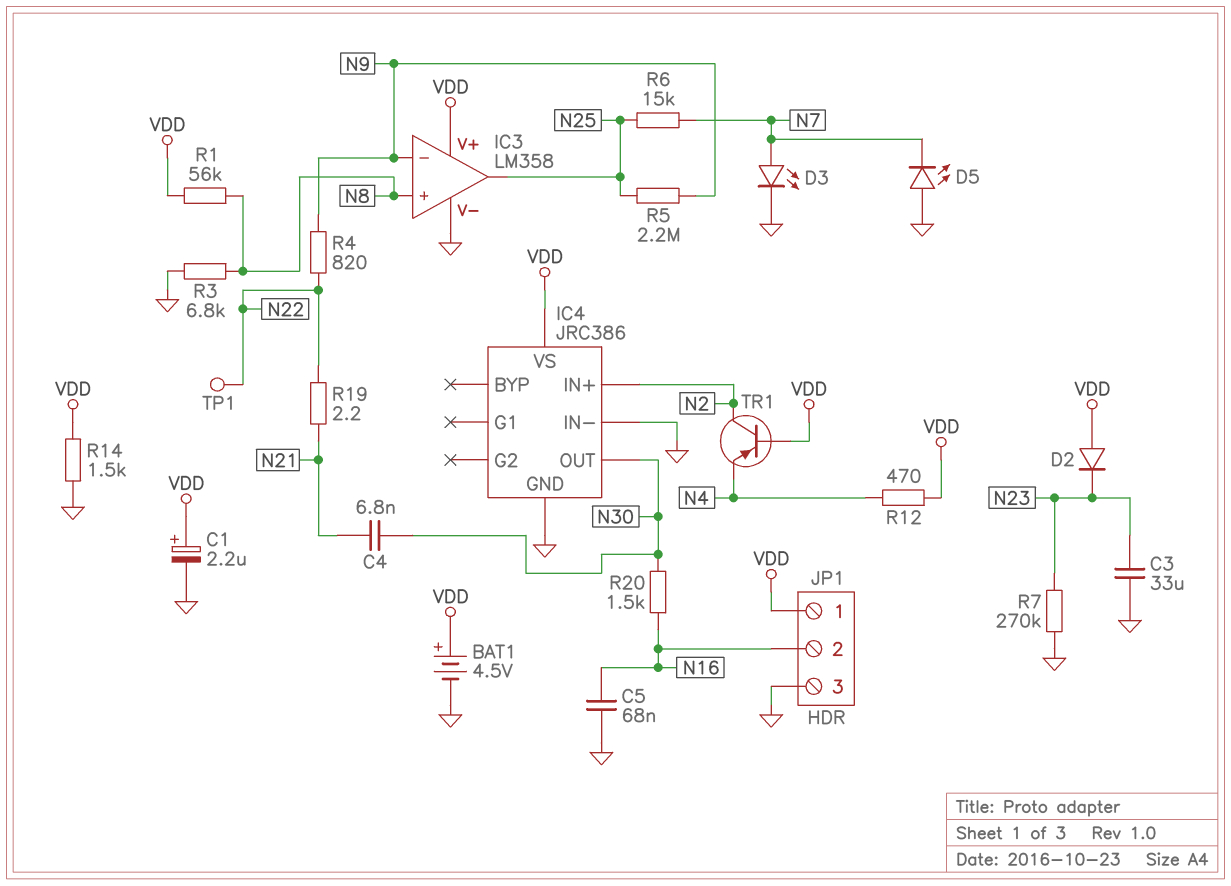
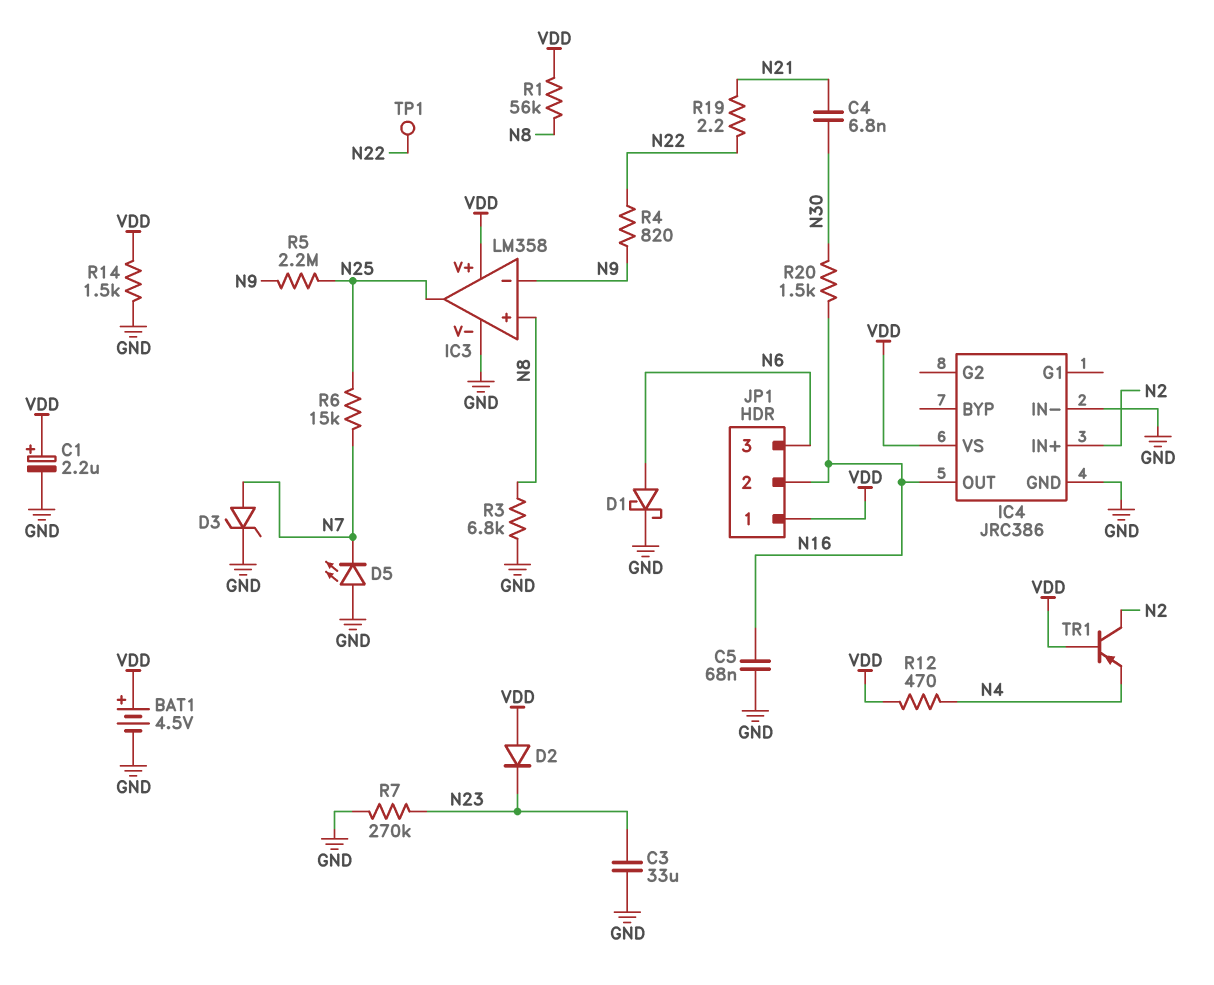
D1: none -> schottky (A N6, K GND)
D3: LED (A N7, K GND) -> zener (A N7, K GND)
IC4 pin OUT: N30 -> N16
JP1 pin 3: GND -> N6

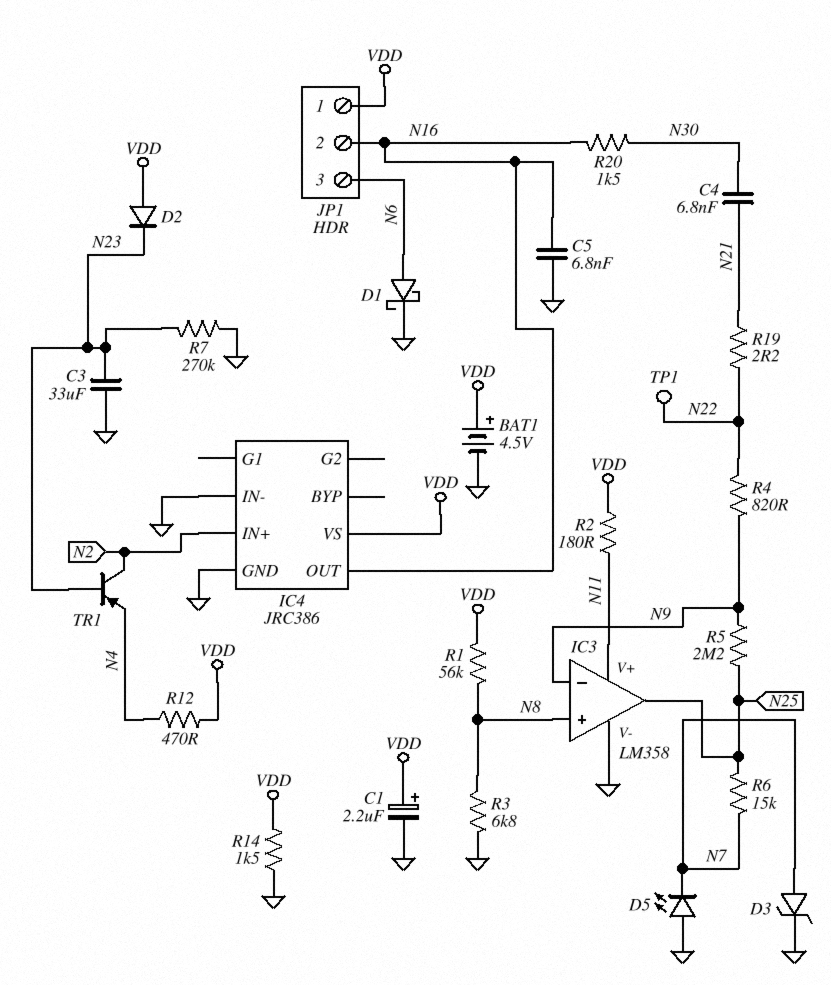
C5: 68nF (GND, N16) -> 6.8nF (GND, N16)
IC3 pin V+: VDD -> N11
R2: none -> 180 (N11, VDD)
TR1: PNP (B VDD, C N2, E N4) -> PNP (B N23, C N2, E N4)

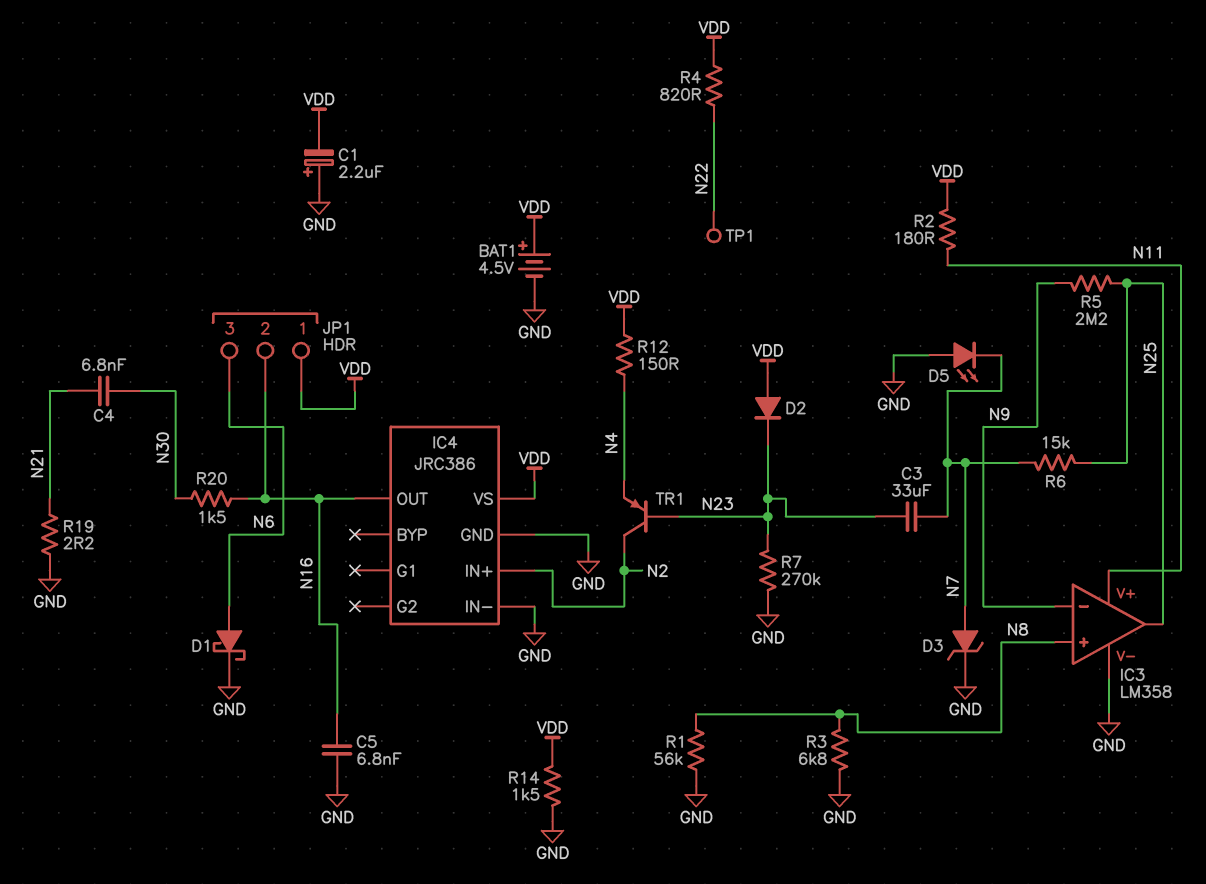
C1: 2.2uF (plus VDD, minus GND) -> 2.2uF (plus GND, minus VDD)
C3: 33uF (GND, N23) -> 33uF (N7, N23)
R1: 56k (N8, VDD) -> 56k (GND, N8)
R4: 820 (N9, N22) -> 820 (N22, VDD)
R12: 470 (N4, VDD) -> 150 (N4, VDD)
R19: 2.2 (N21, N22) -> 2.2 (GND, N21)

